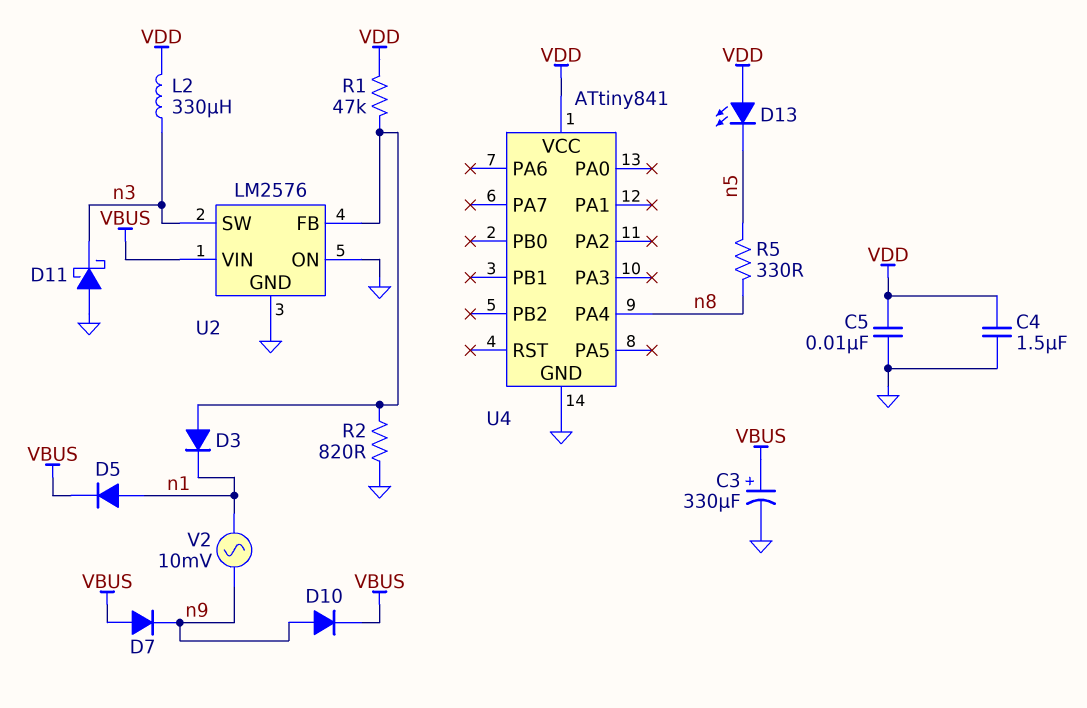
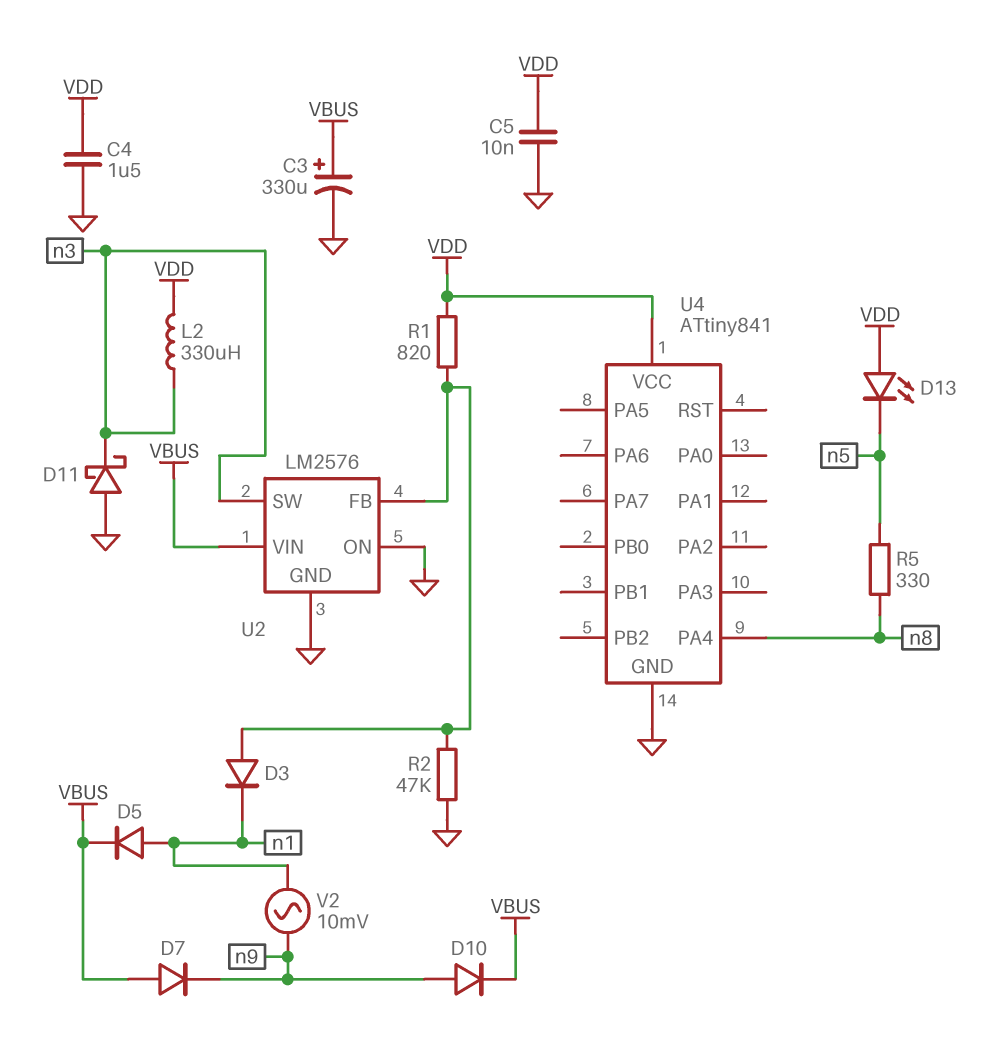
R1: 47k (U2/FB, VDD) -> 820 (U2/FB, VDD)
R2: 820 (GND, U2/FB) -> 47k (GND, U2/FB)

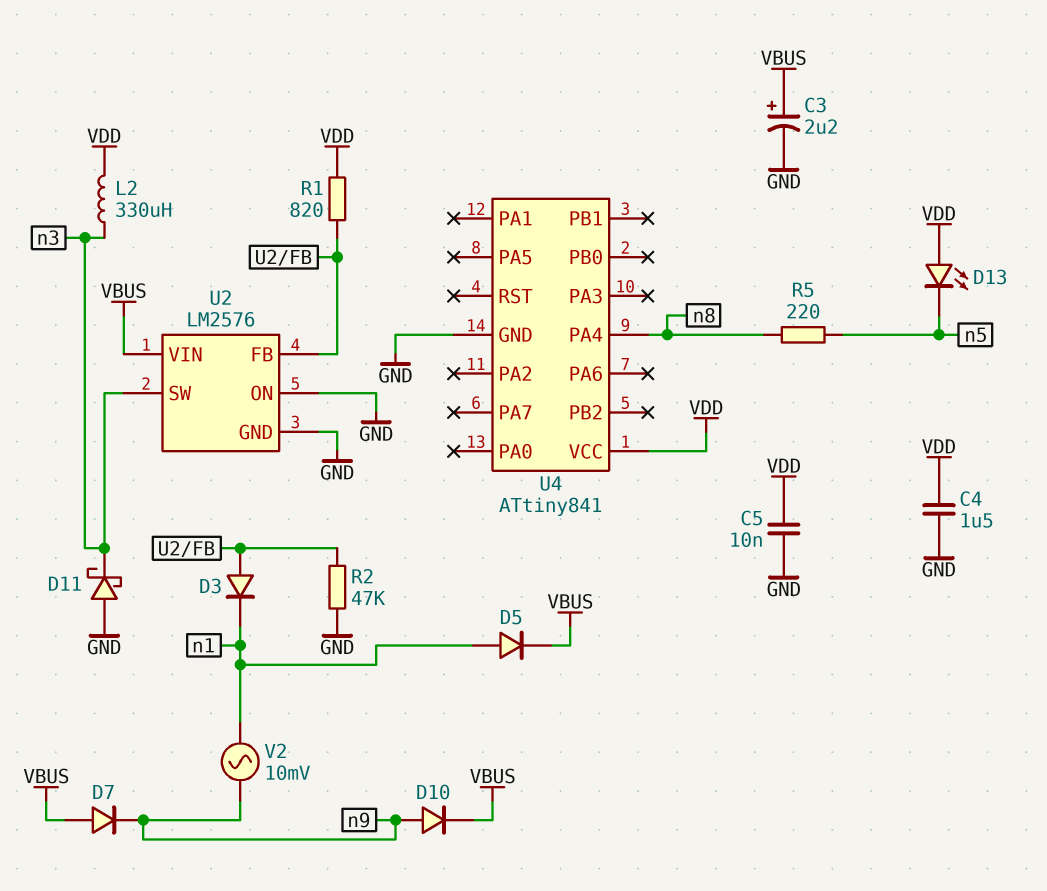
C3: 330uF (plus VBUS, minus GND) -> 2.2uF (plus VBUS, minus GND)
R5: 330 (n5, n8) -> 220 (n5, n8)

